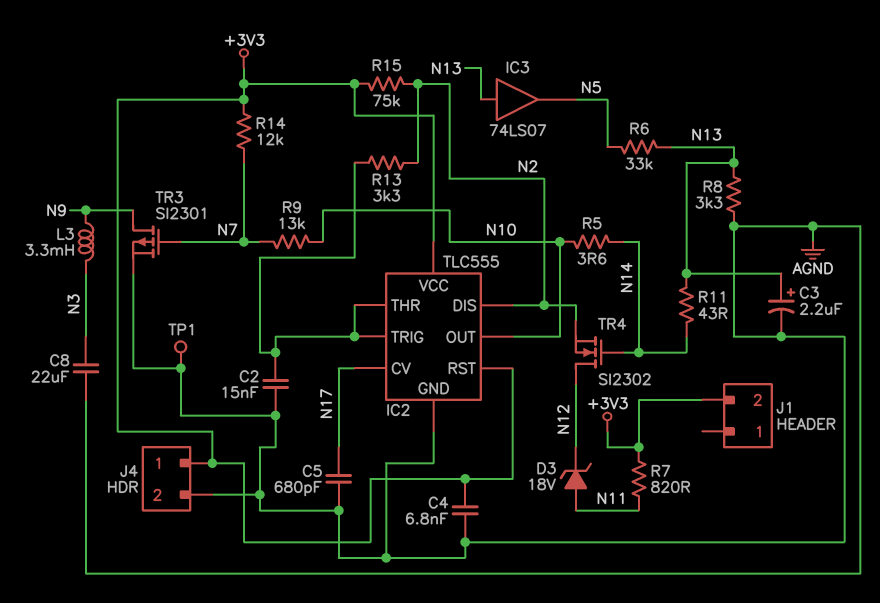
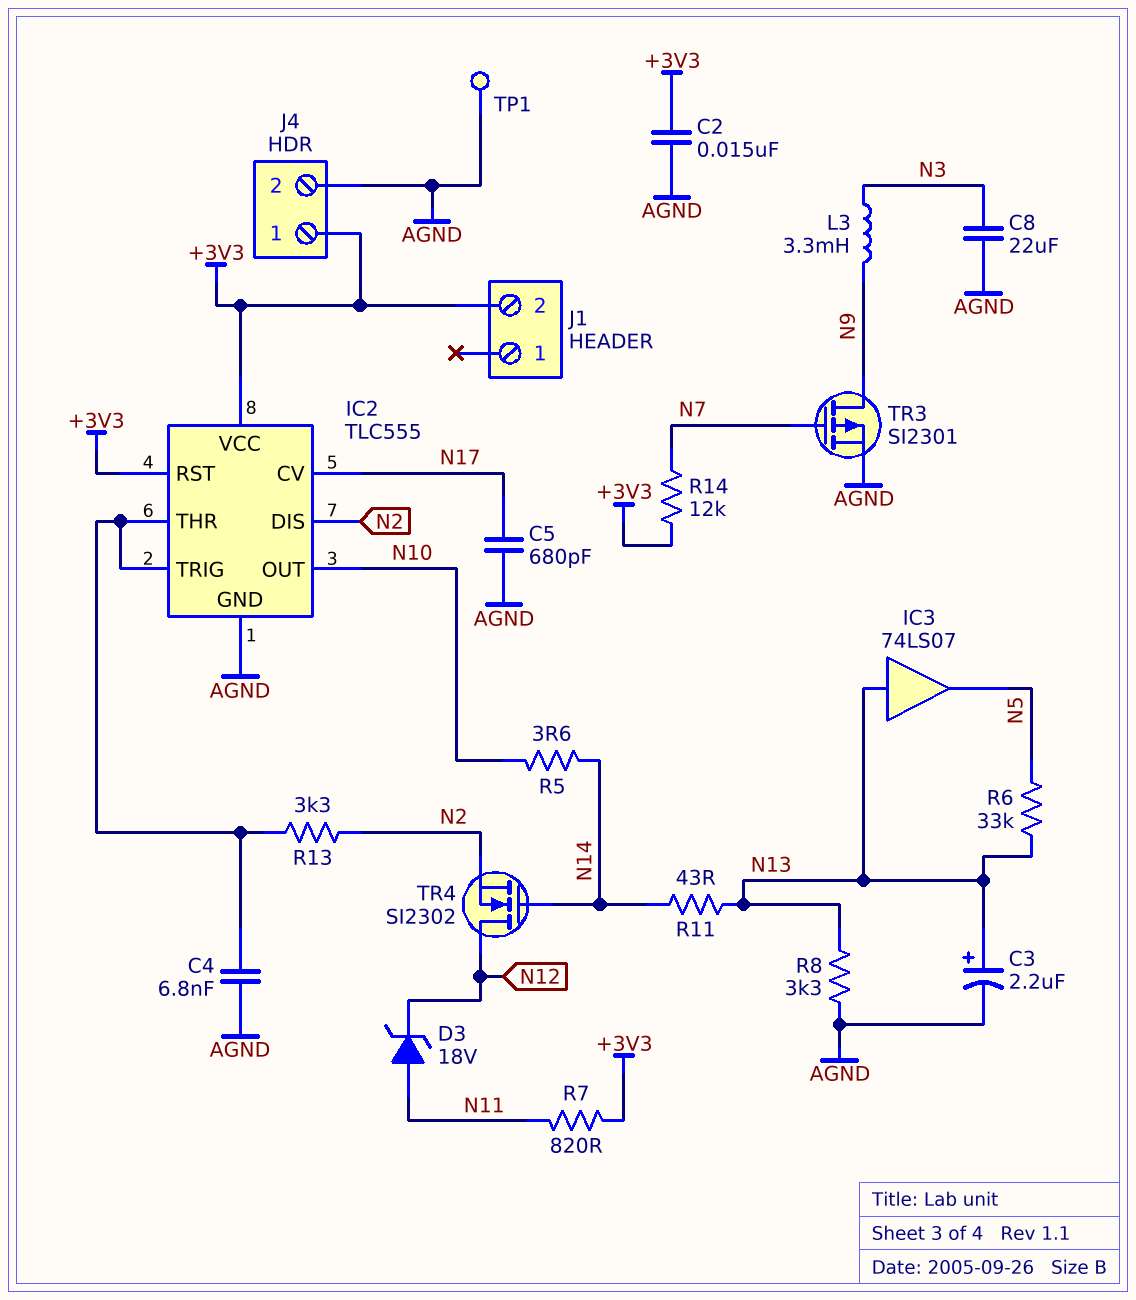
C2: 15nF (AGND, IC2/THR) -> 15nF (+3V3, AGND)
C4: 6.8nF (+3V3, AGND) -> 6.8nF (AGND, IC2/THR)
R9: 13k (N7, N10) -> none
R15: 75k (+3V3, N2) -> none

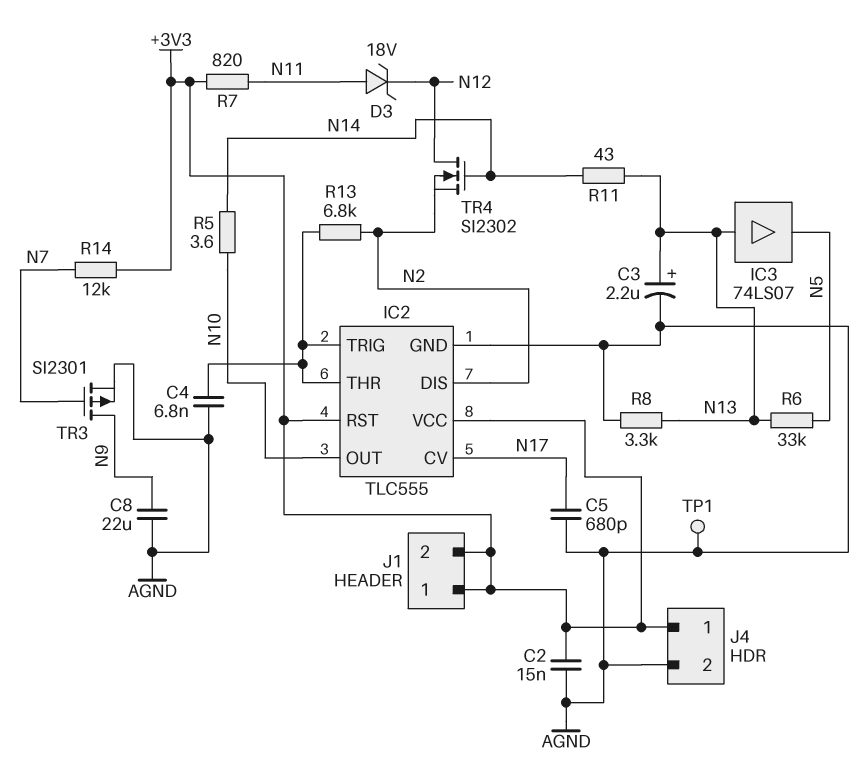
C8: 22uF (AGND, N3) -> 22uF (AGND, N9)
J1 pin 1: none -> +3V3
L3: 3.3mH (N3, N9) -> none
R13: 3.3k (IC2/THR, N2) -> 6.8k (IC2/THR, N2)

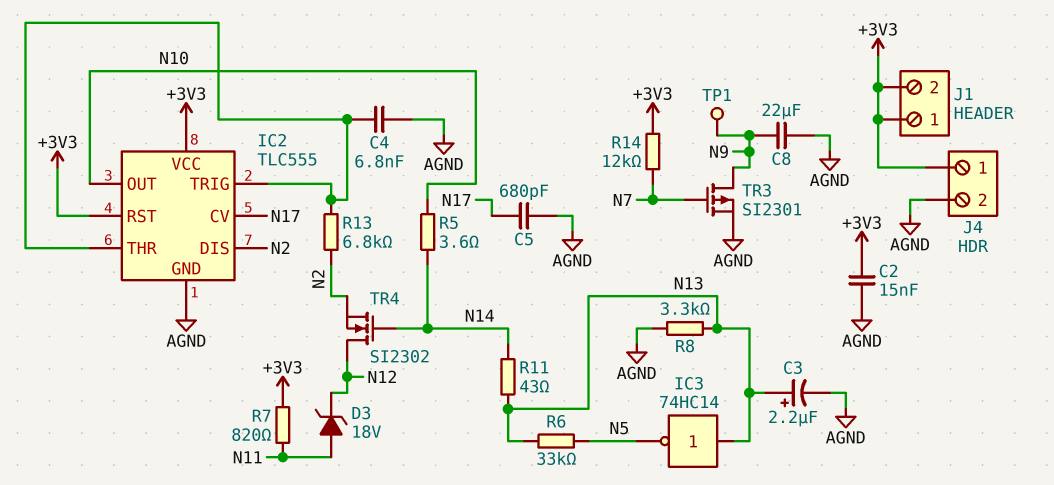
IC3: buffer 74LS07 (in N13, out N5) -> NOT 74HC14 (in N13, out N5)
TP1: test point (AGND) -> test point (N9)

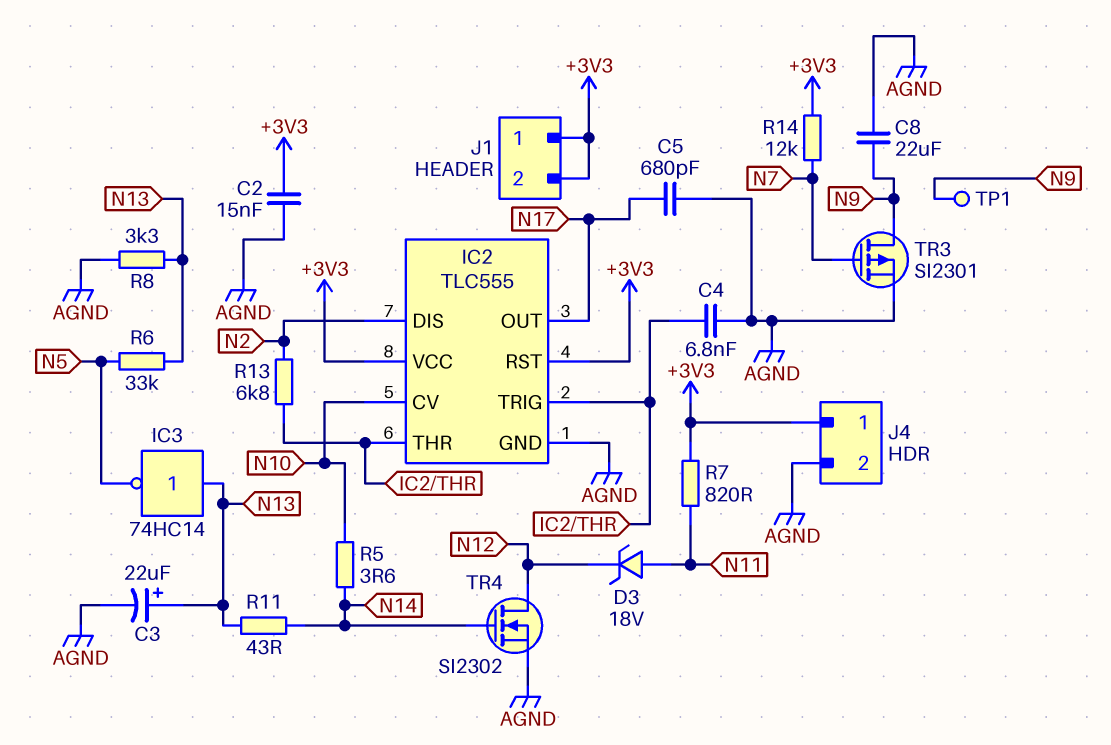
C3: 2.2uF (plus N13, minus AGND) -> 22uF (plus N13, minus AGND)
IC2 pin CV: N17 -> N10
IC2 pin OUT: N10 -> N17
TR4: NMOS SI2302 (G N14, D N12, S N2) -> NMOS SI2302 (G N14, D N12, S AGND)

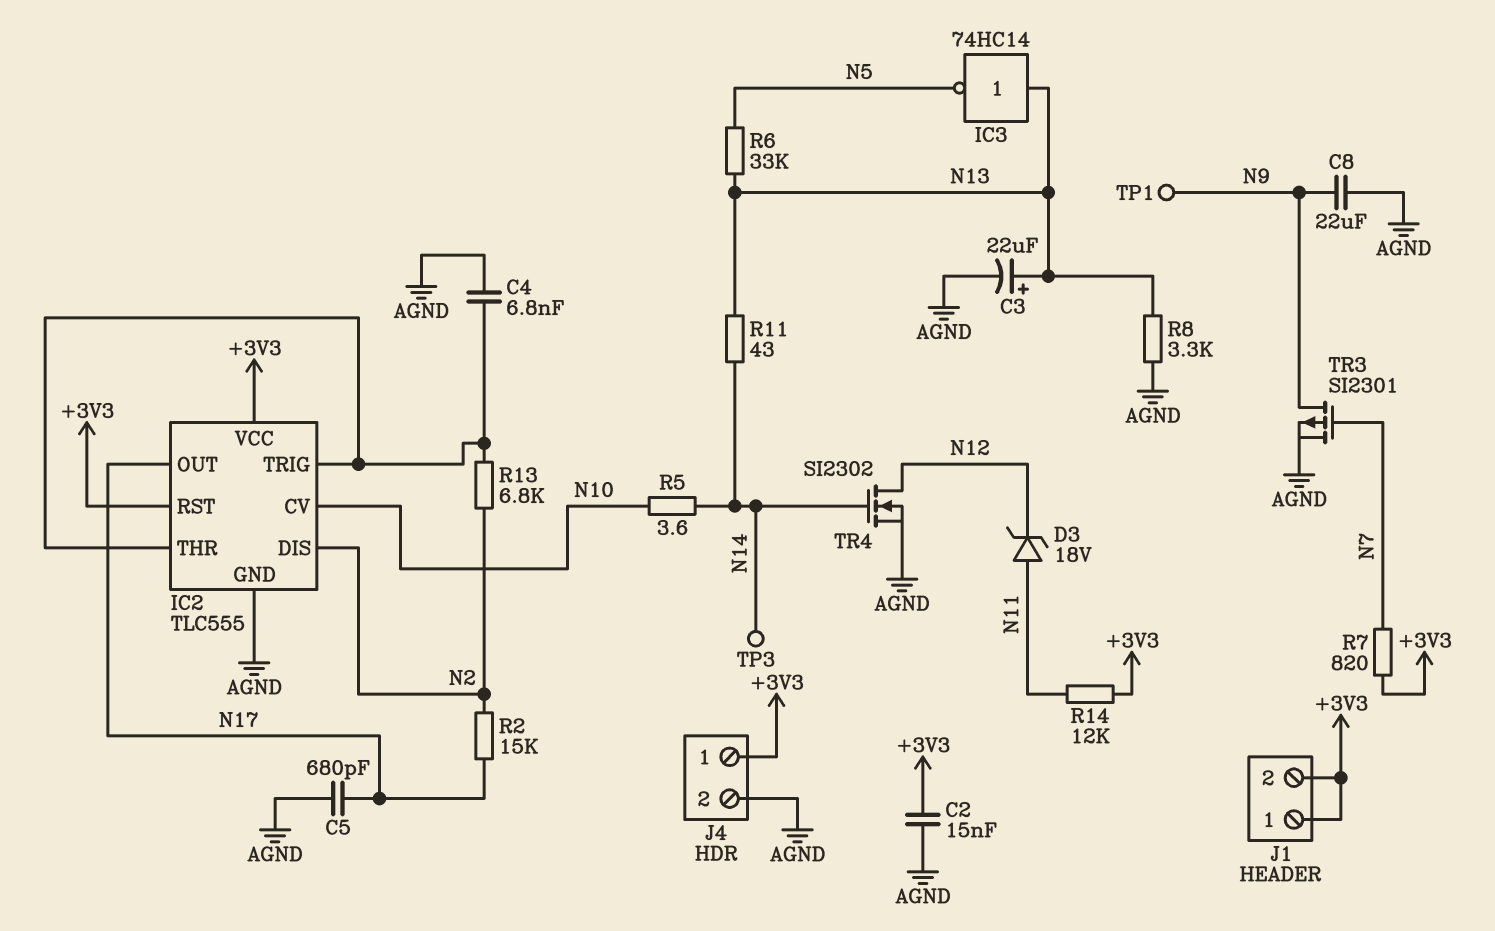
R2: none -> 15k (N2, N17)
R7: 820 (+3V3, N11) -> 820 (+3V3, N7)
R14: 12k (+3V3, N7) -> 12k (+3V3, N11)
TP3: none -> test point (N14)

